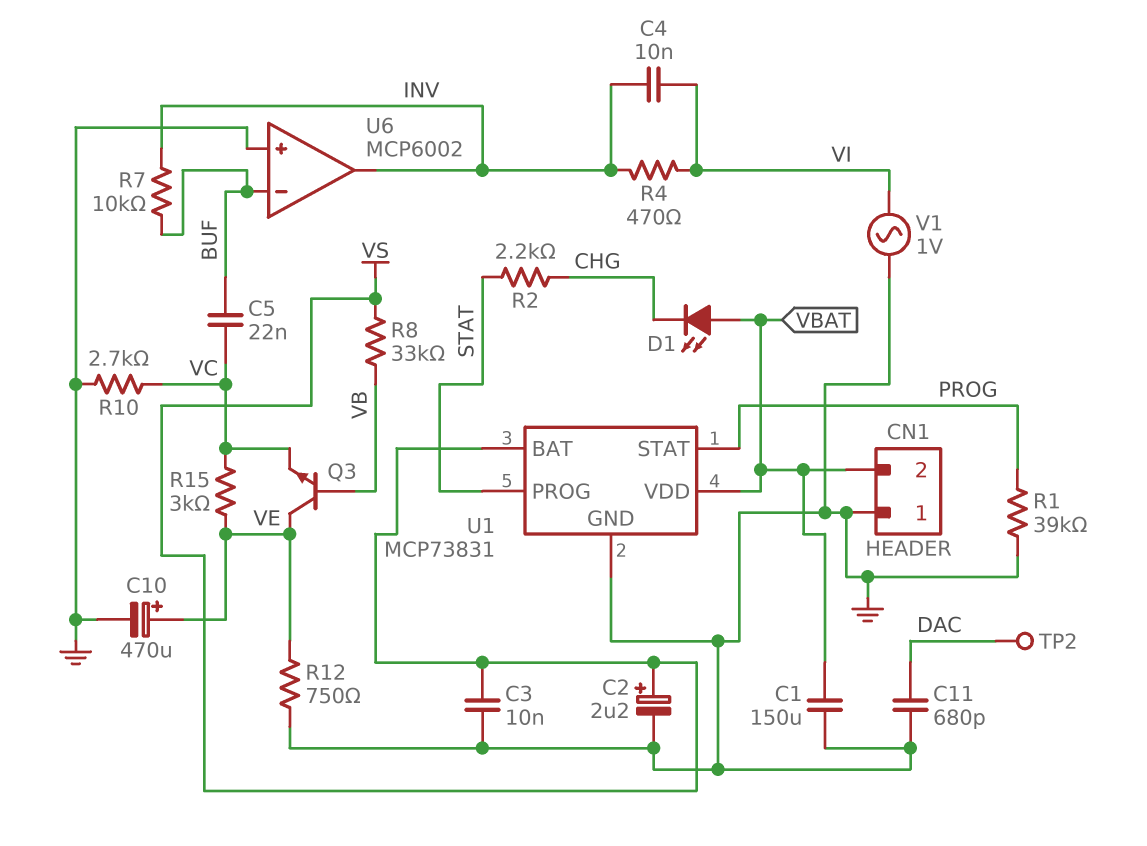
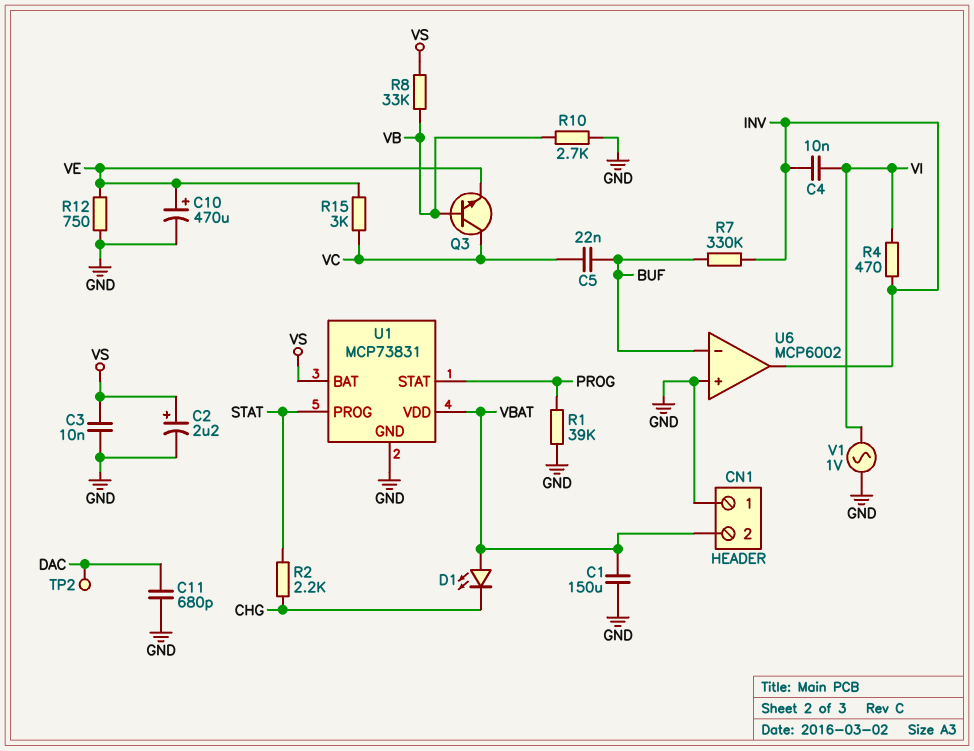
Q3: NPN (B VB, C VE, E VC) -> NPN (B VB, C VC, E VE)
R7: 10k (BUF, INV) -> 330k (BUF, INV)
R10: 2.7k (GND, VC) -> 2.7k (GND, VB)

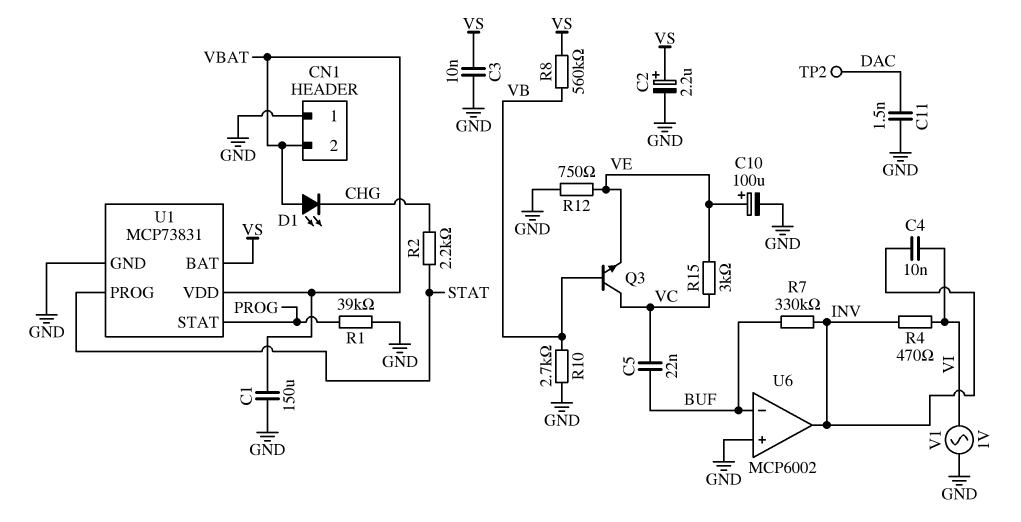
C10: 470uF (plus VE, minus GND) -> 100uF (plus VE, minus GND)
C11: 680pF (DAC, GND) -> 1.5nF (DAC, GND)
R8: 33k (VB, VS) -> 560k (VB, VS)

